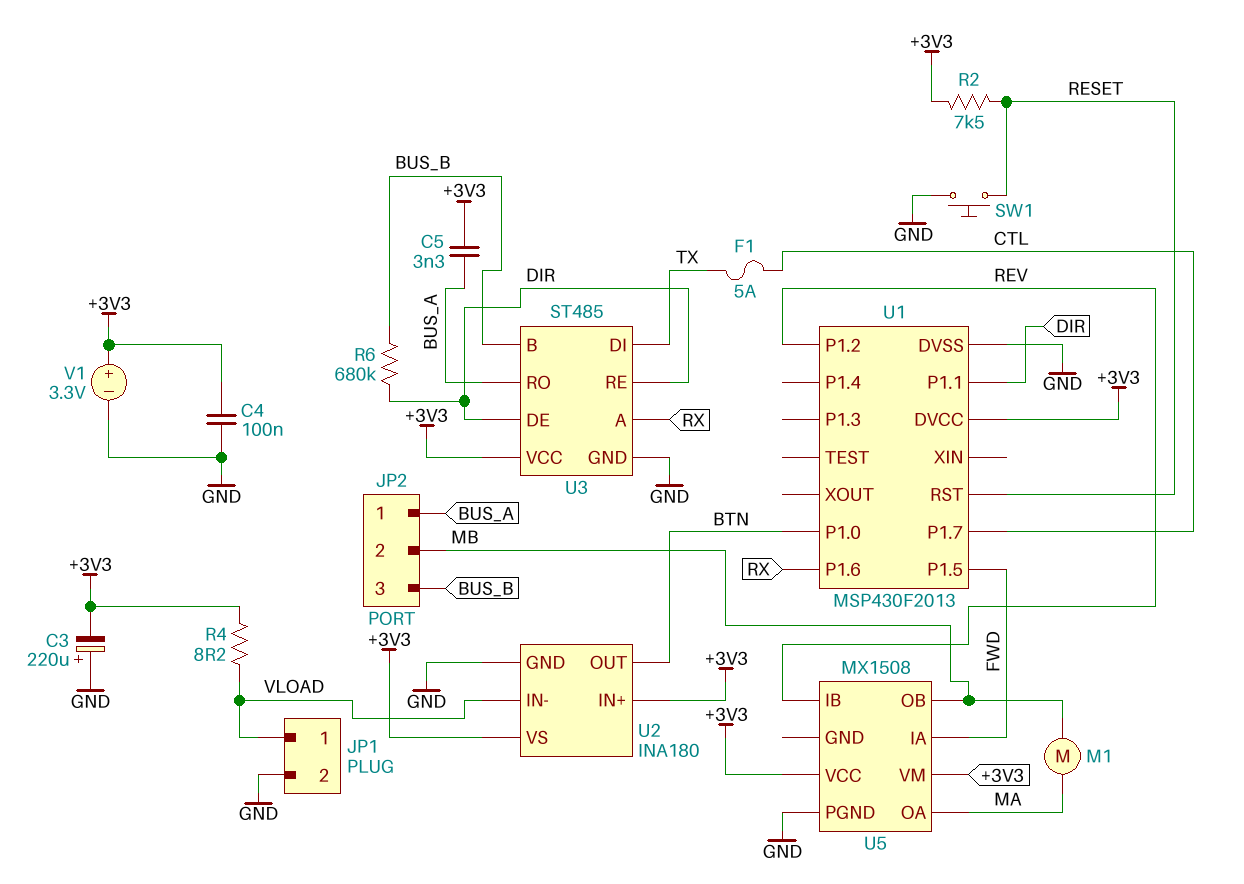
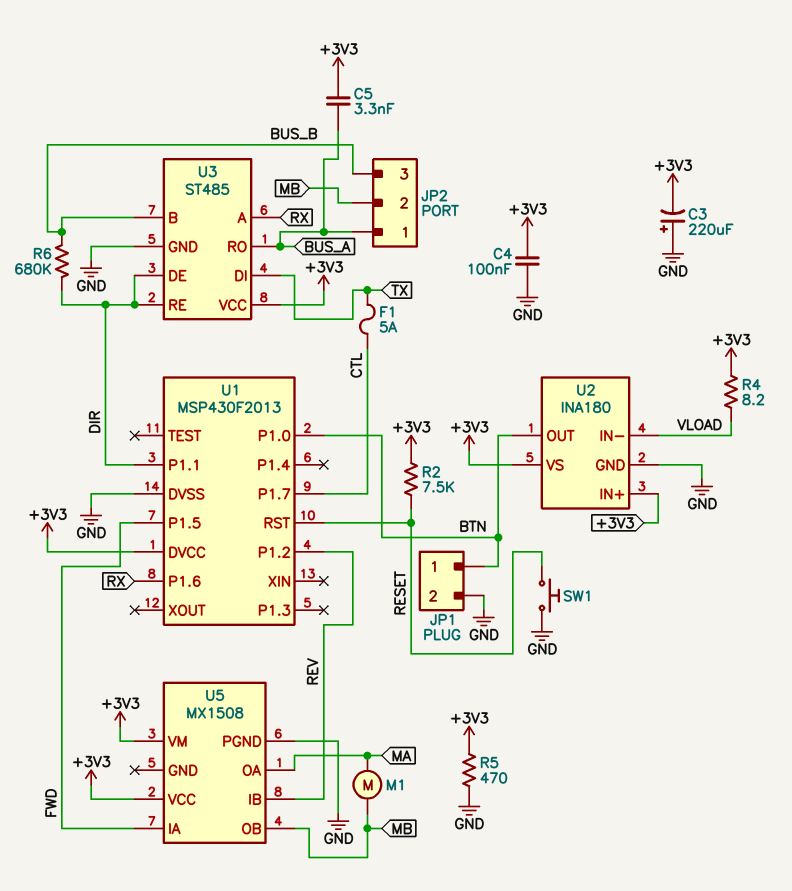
JP1 pin 1: VLOAD -> BTN
R5: none -> 470 (+3V3, GND)
V1: 3.3V (plus +3V3, minus GND) -> none

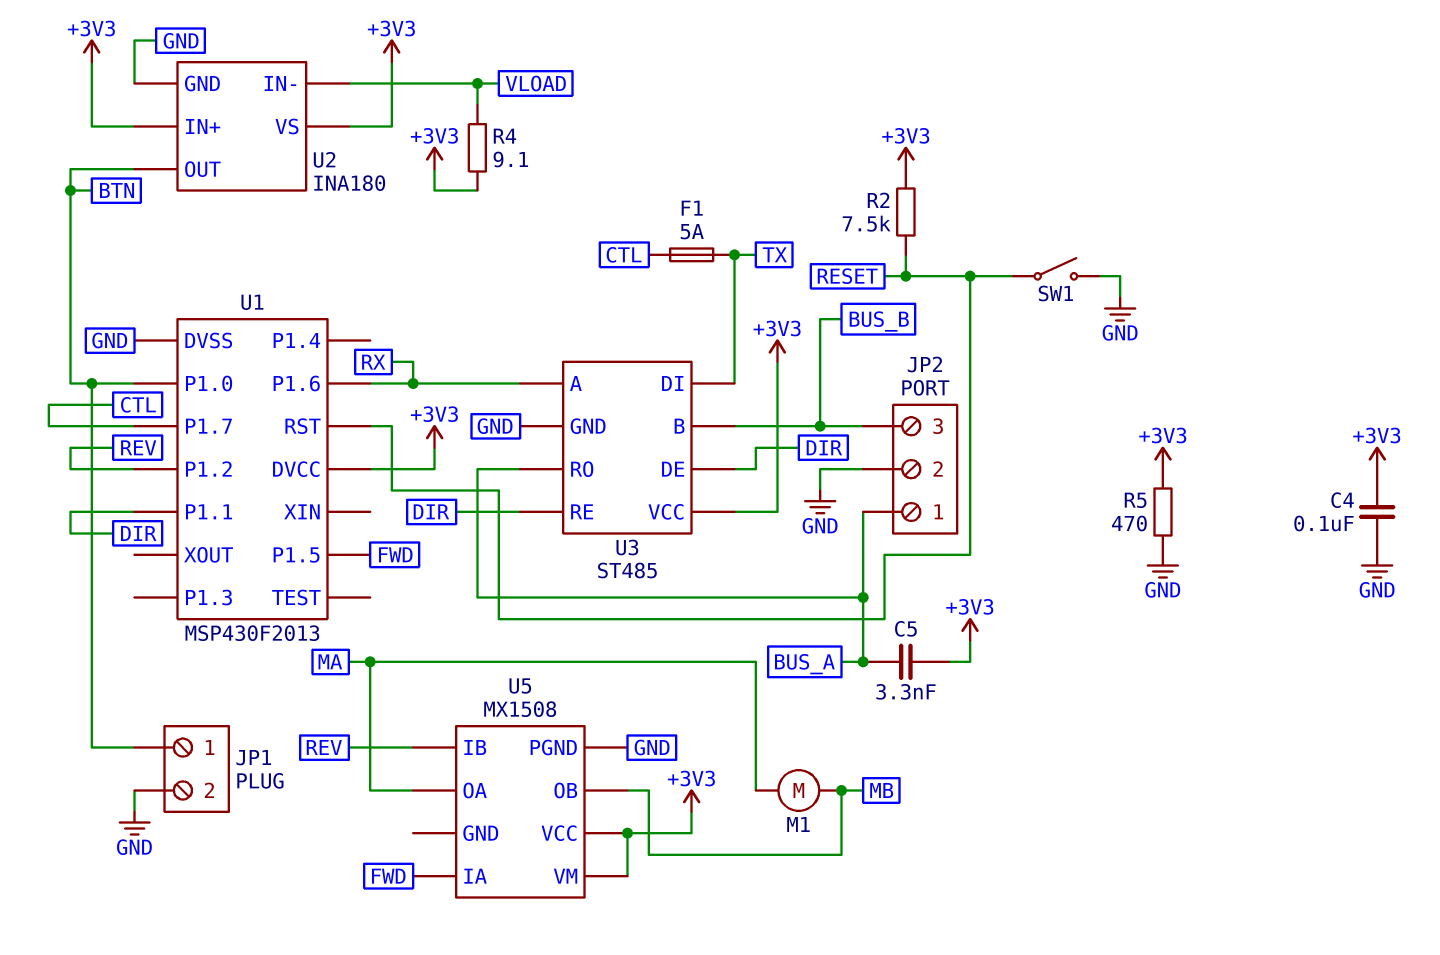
C3: 220uF (plus GND, minus +3V3) -> none
JP2 pin 2: MB -> GND
R4: 8.2 (+3V3, VLOAD) -> 9.1 (+3V3, VLOAD)
R6: 680k (BUS_B, DIR) -> none
SW1: button (GND, RESET) -> switch (GND, RESET)

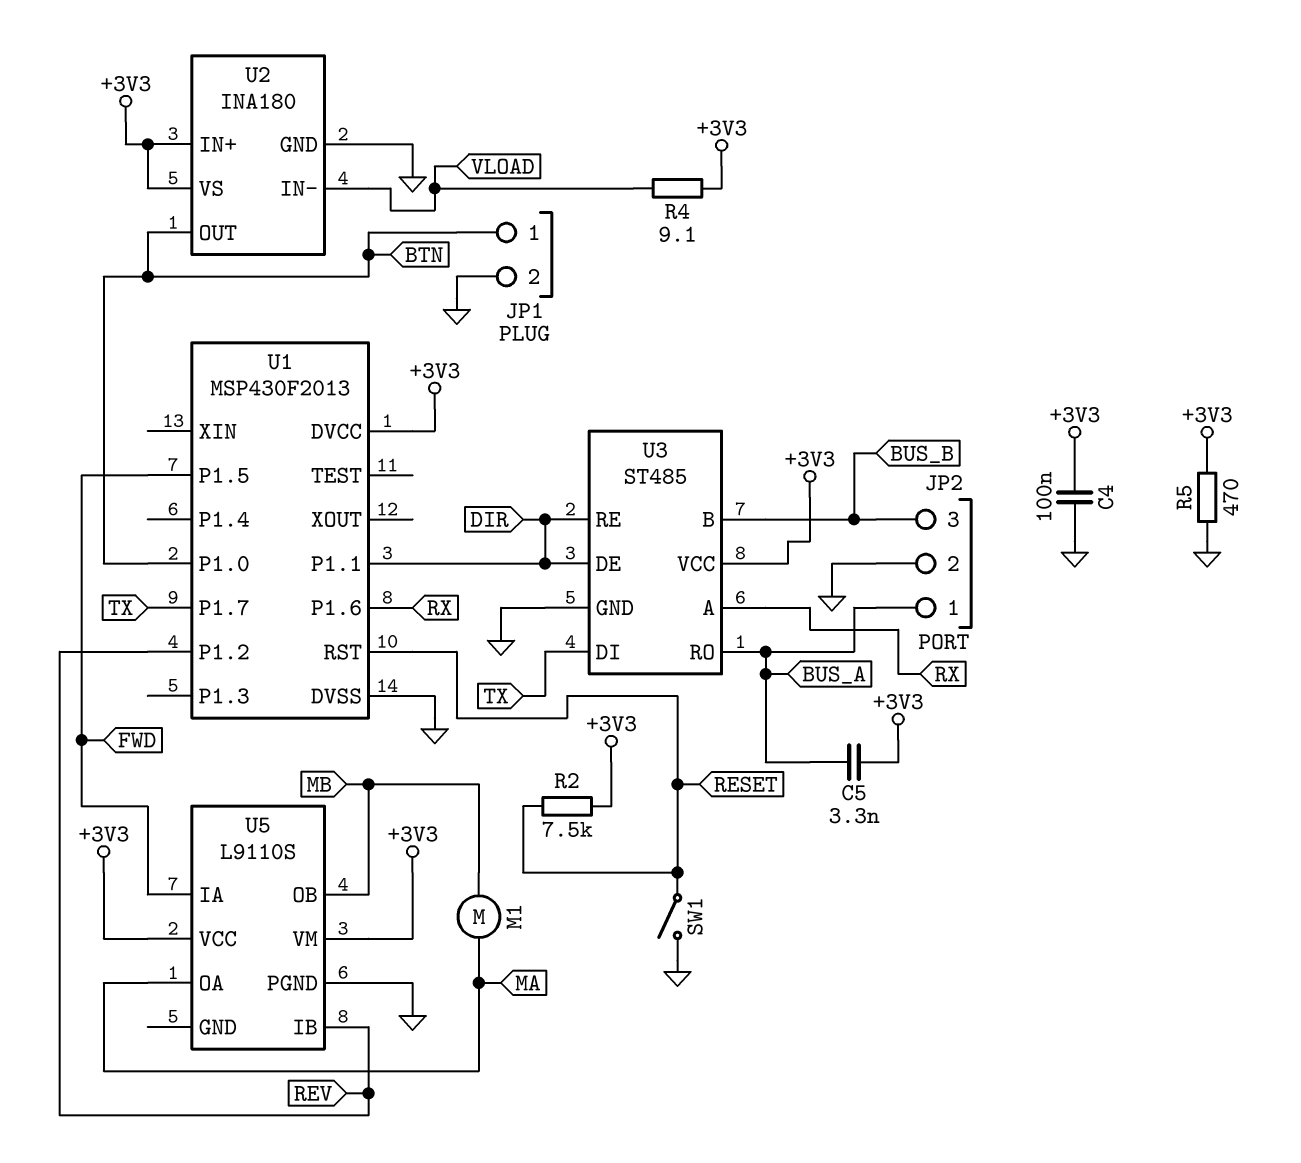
F1: 5A (CTL, TX) -> none
U1 pin P1.7: CTL -> TX
U5: MX1508 -> L9110S

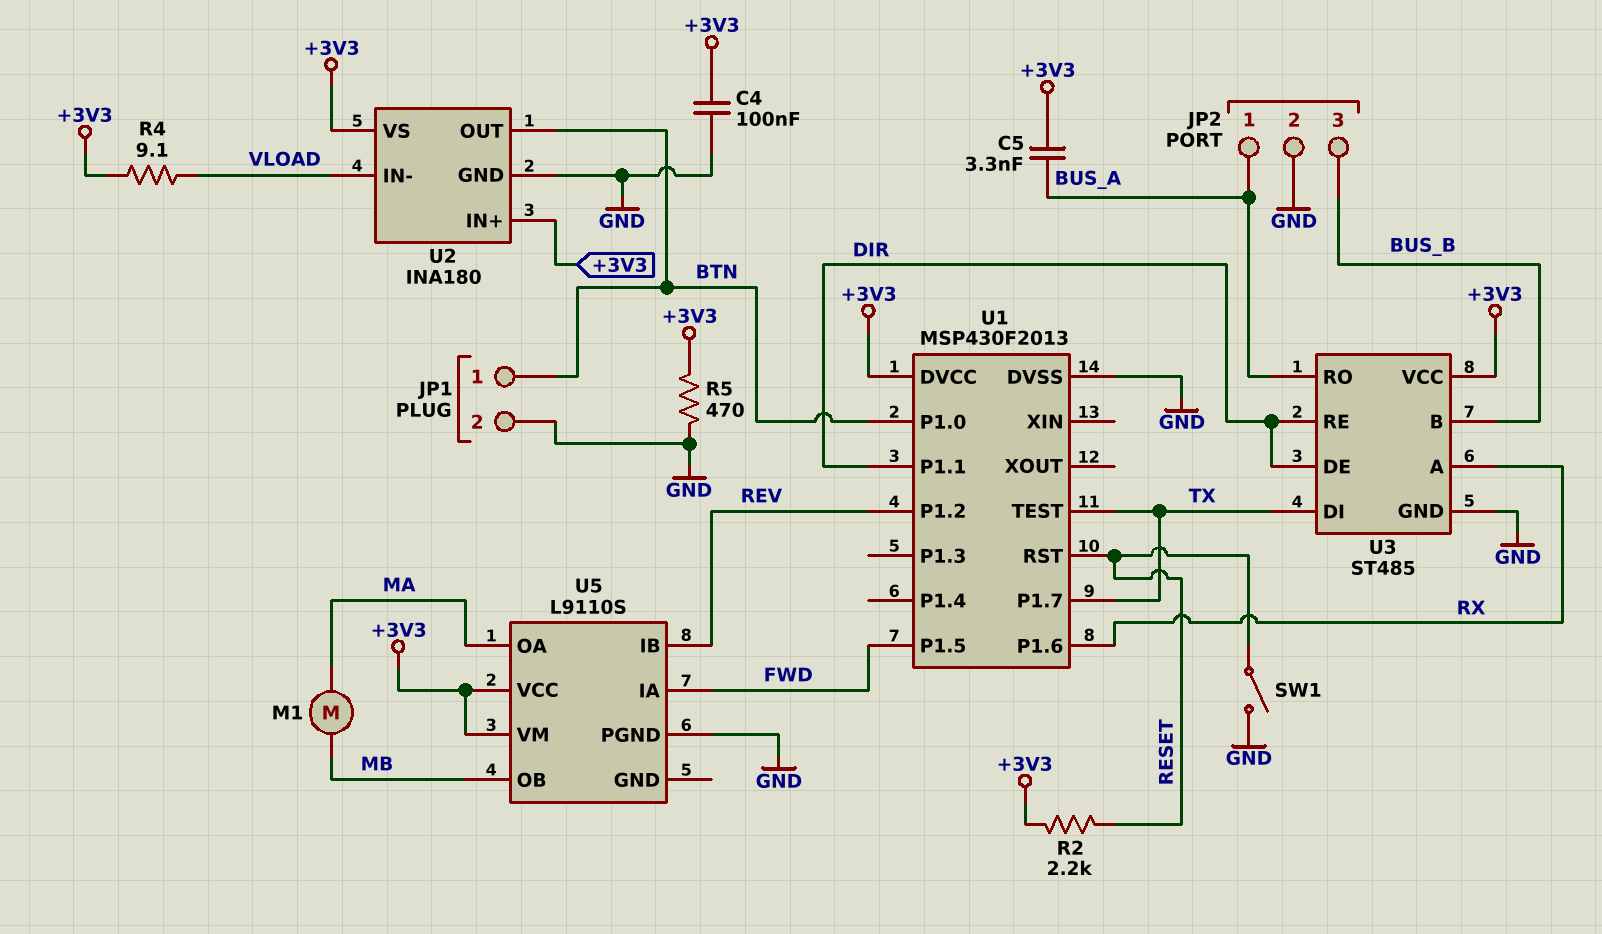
R2: 7.5k (+3V3, RESET) -> 2.2k (+3V3, RESET)
U1 pin TEST: none -> TX

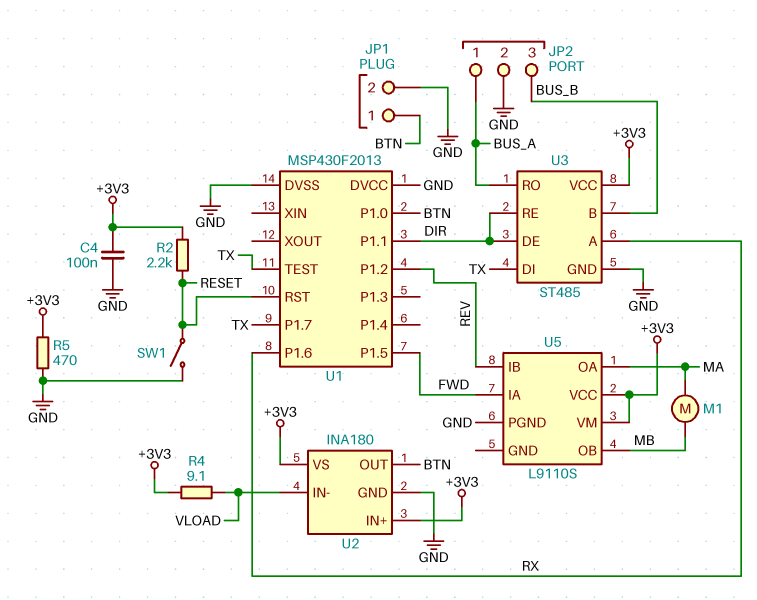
C5: 3.3nF (+3V3, BUS_A) -> none
U1 pin DVCC: +3V3 -> GND

